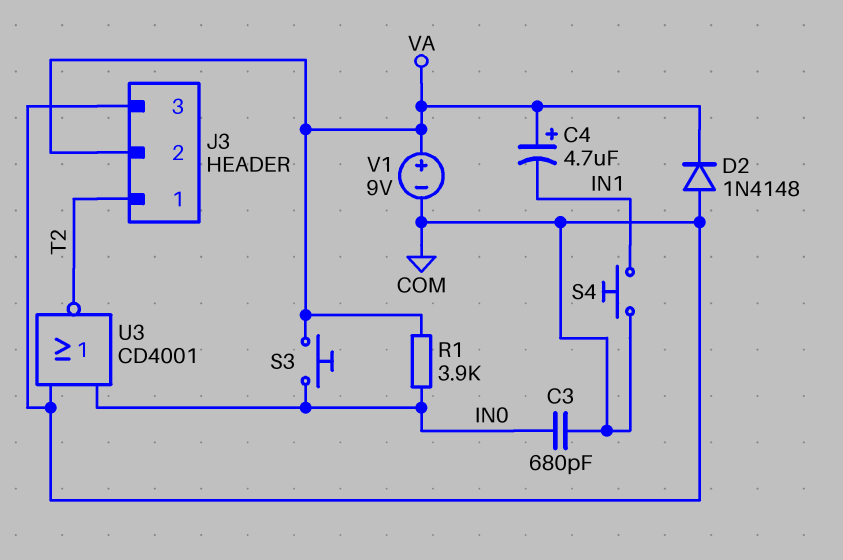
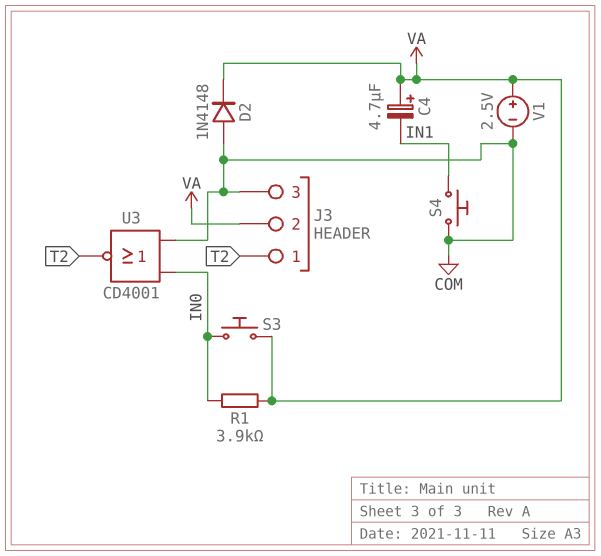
C3: 680pF (COM, IN0) -> none
V1: 9V (plus VA, minus COM) -> 2.5V (plus VA, minus COM)

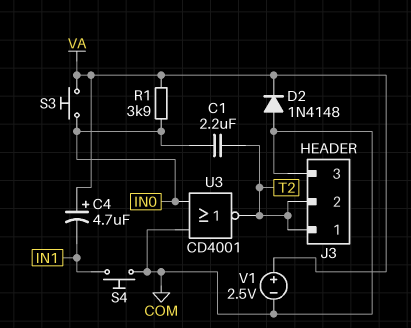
C1: none -> 2.2uF (IN0, T2)
J3 pin 2: VA -> T2

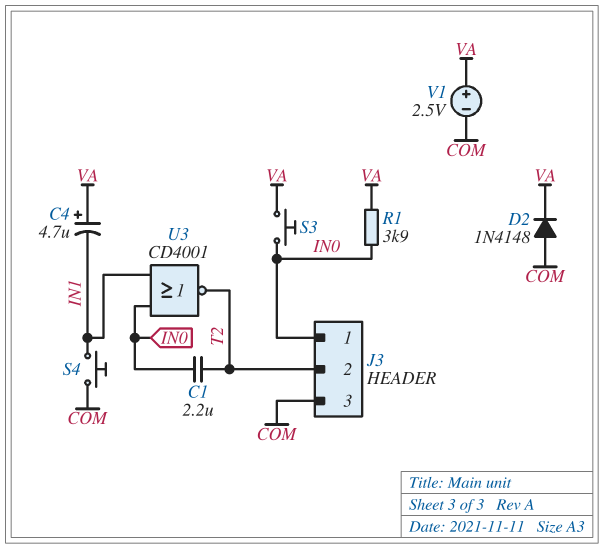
J3 pin 1: T2 -> IN0
U3: NOR CD4001 (in COM, in IN0, out T2) -> NOR CD4001 (in IN0, in IN1, out T2)

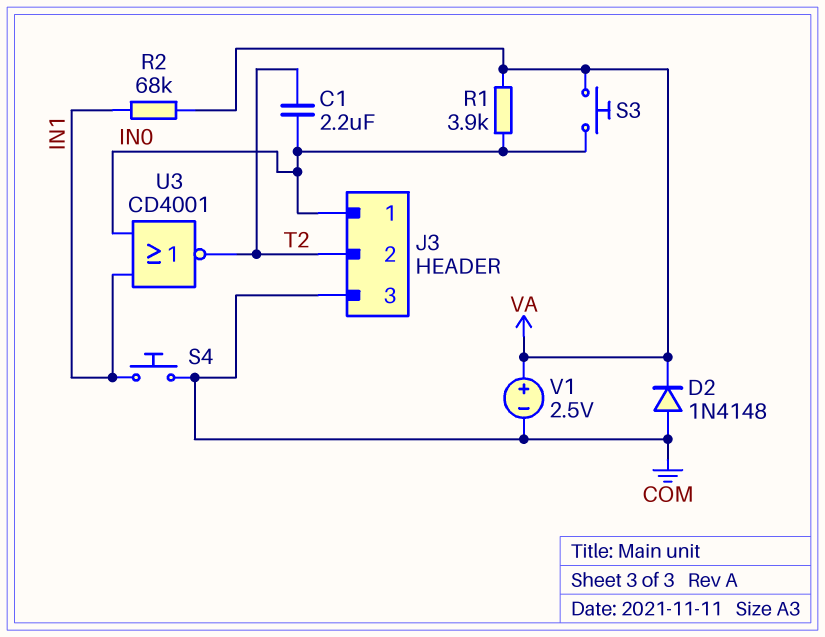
C4: 4.7uF (plus VA, minus IN1) -> none
R2: none -> 68k (IN1, VA)

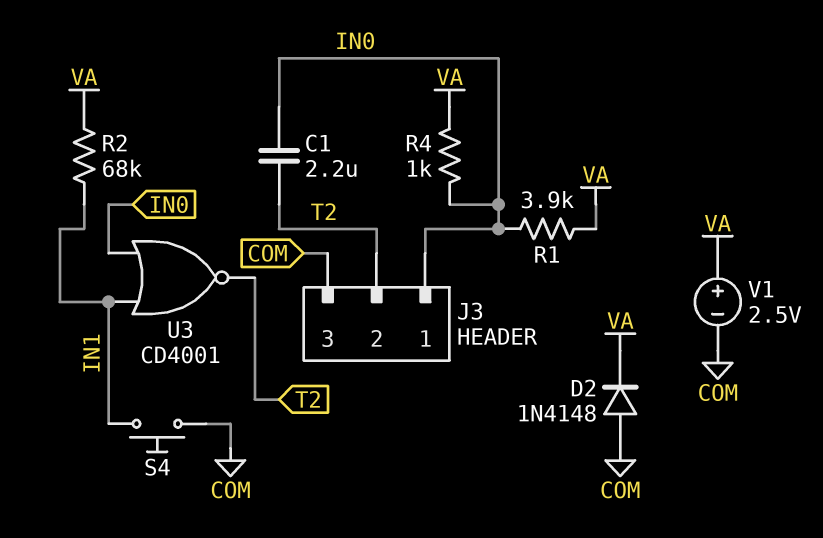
R4: none -> 1k (IN0, VA)
S3: button (IN0, VA) -> none

